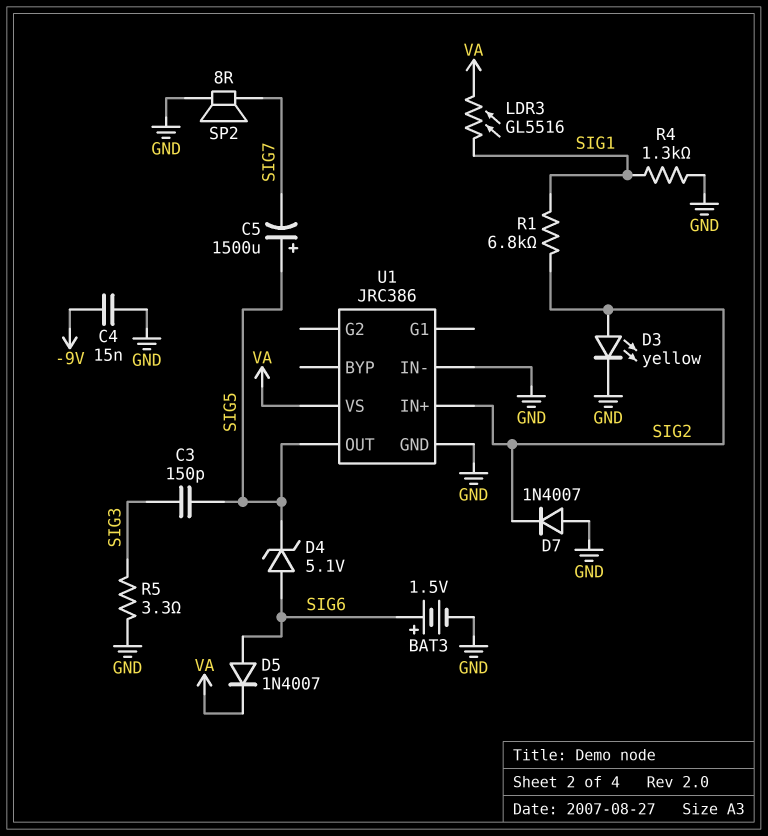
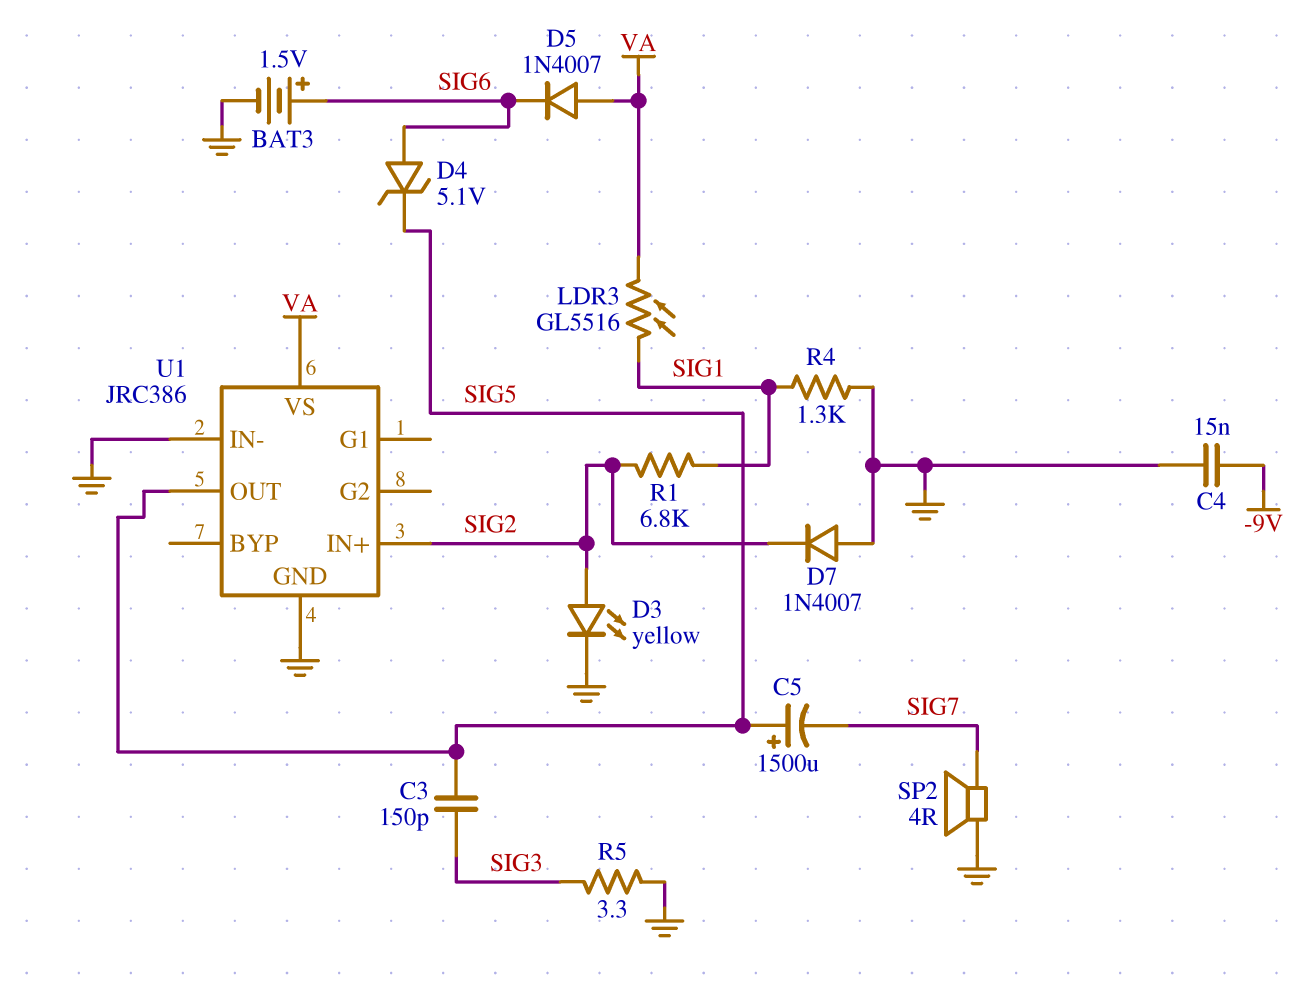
D5: diode 1N4007 (A SIG6, K VA) -> diode 1N4007 (A VA, K SIG6)
SP2: speaker 8R (GND, SIG7) -> speaker 4R (GND, SIG7)

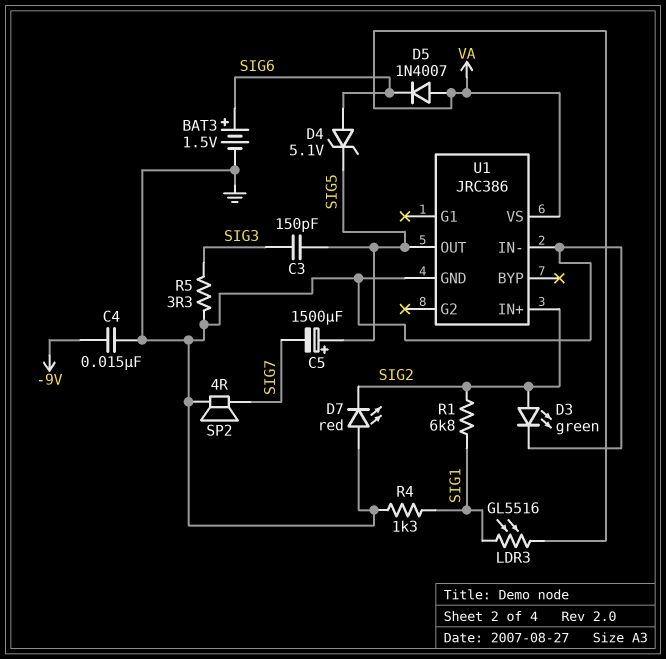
D3: LED yellow (A SIG2, K GND) -> LED green (A SIG2, K GND)
D7: diode 1N4007 (A GND, K SIG2) -> LED red (A GND, K SIG2)

